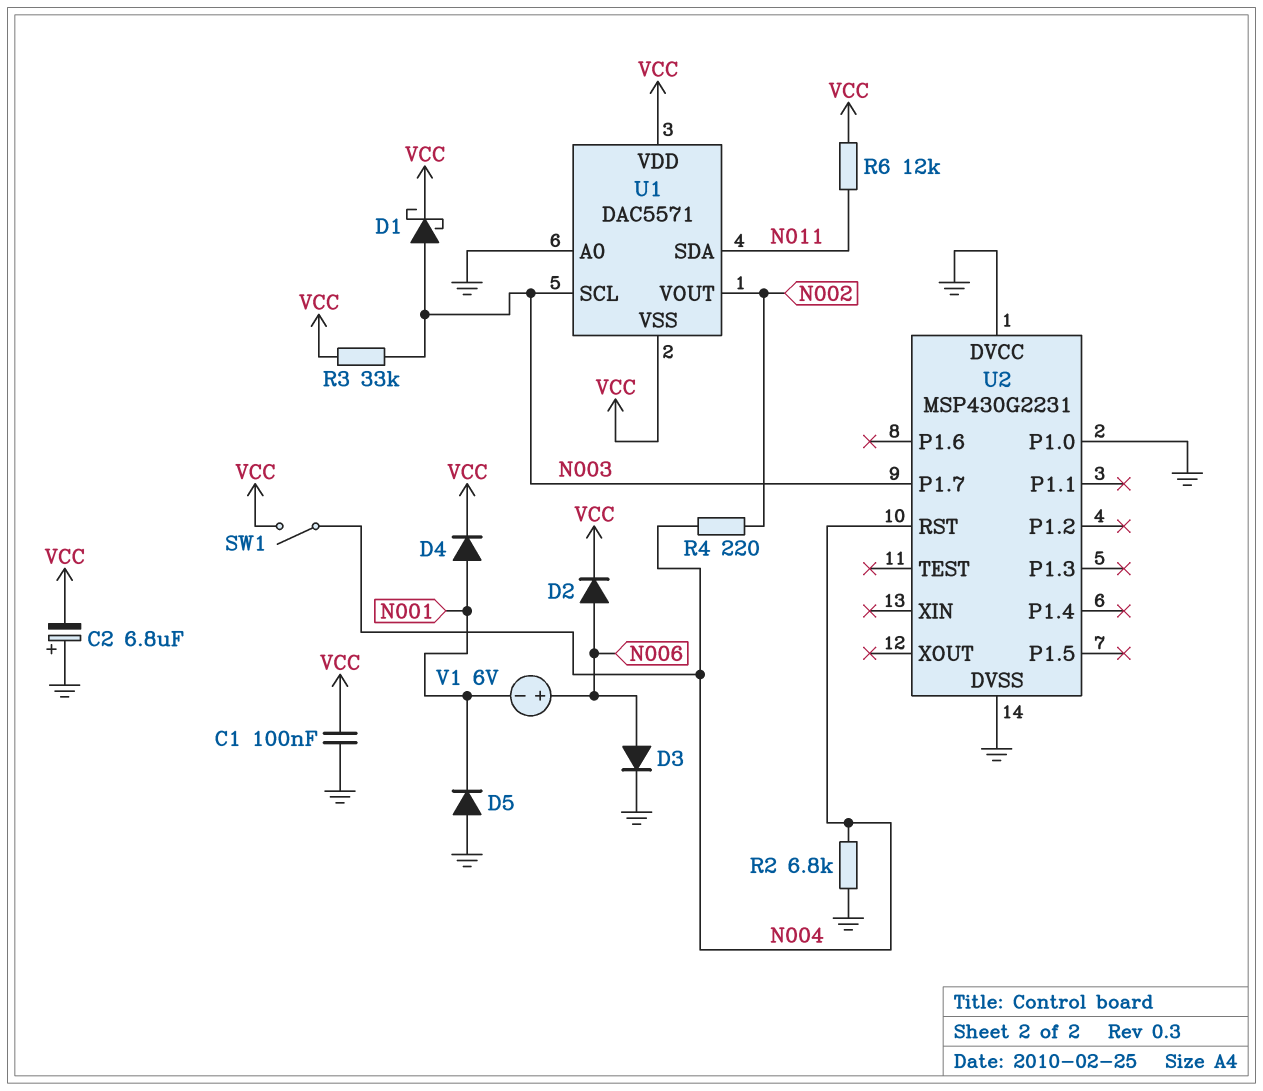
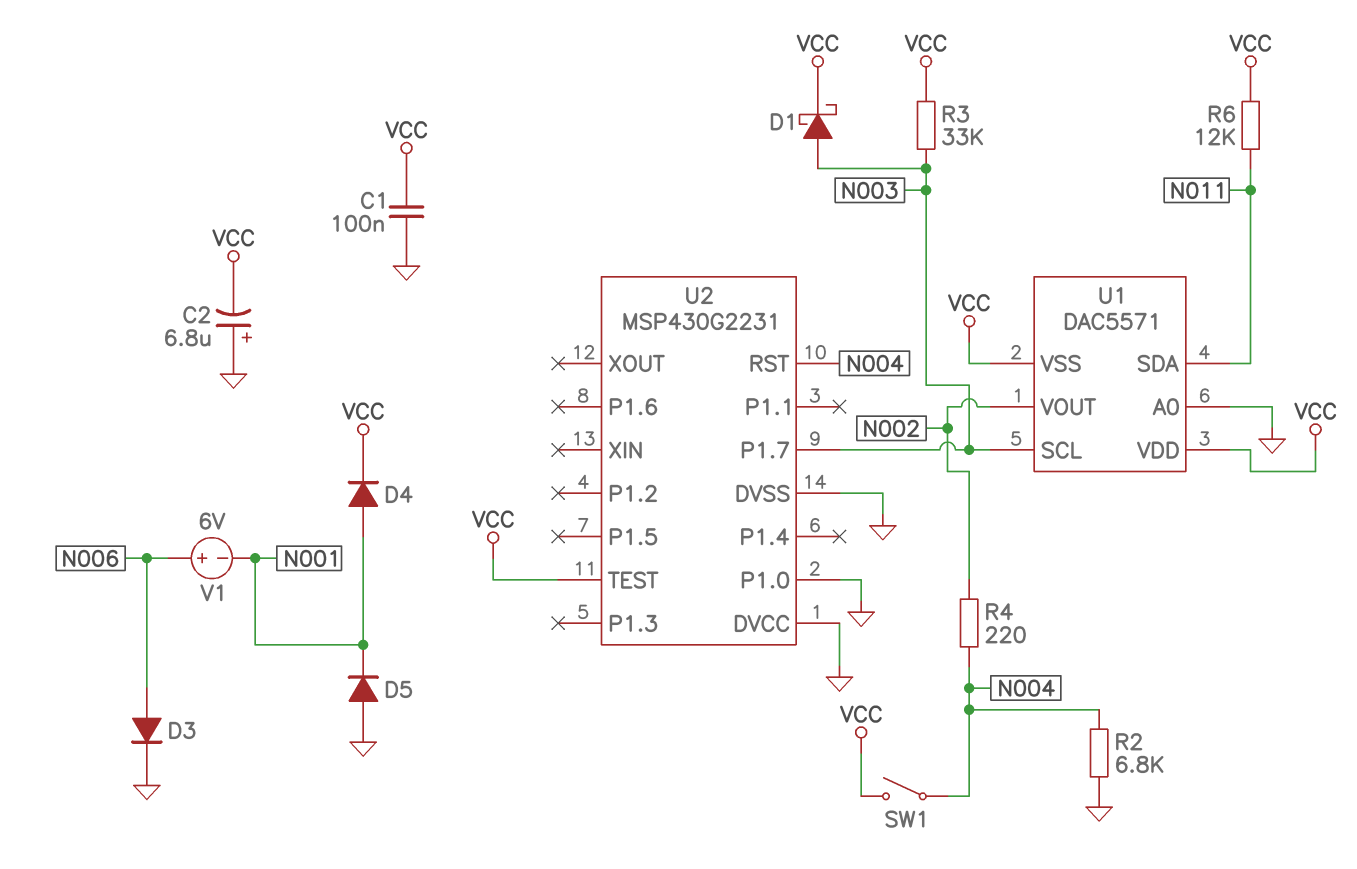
D2: diode (A N006, K VCC) -> none
U2 pin TEST: none -> VCC

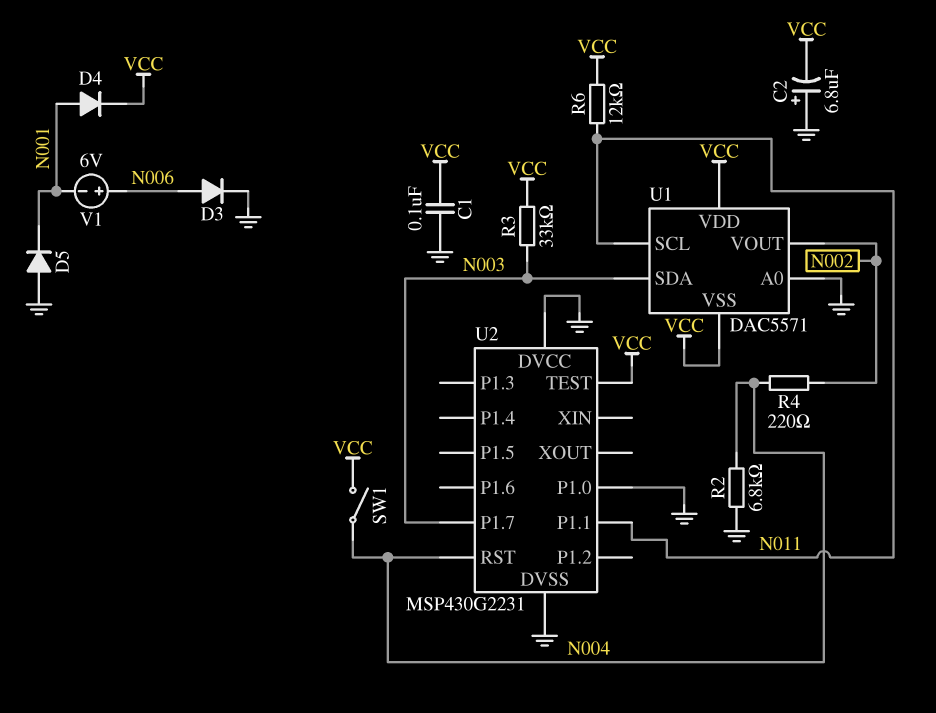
D1: schottky (A N003, K VCC) -> none
U1 pin SCL: N003 -> N011
U1 pin SDA: N011 -> N003
U2 pin P1.1: none -> N011

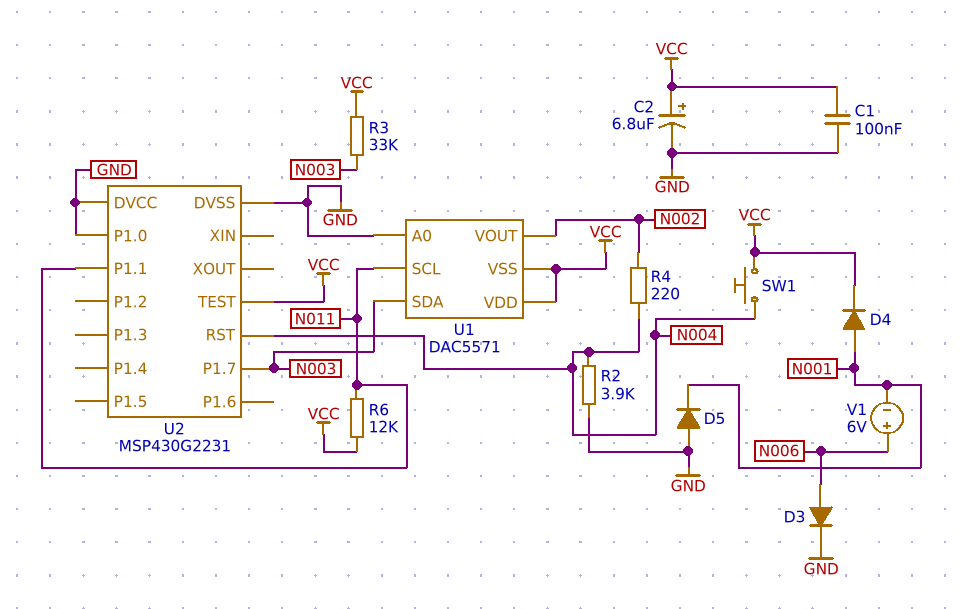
C2: 6.8uF (plus GND, minus VCC) -> 6.8uF (plus VCC, minus GND)
R2: 6.8k (GND, N004) -> 3.9k (GND, N004)
SW1: switch (N004, VCC) -> button (N004, VCC)

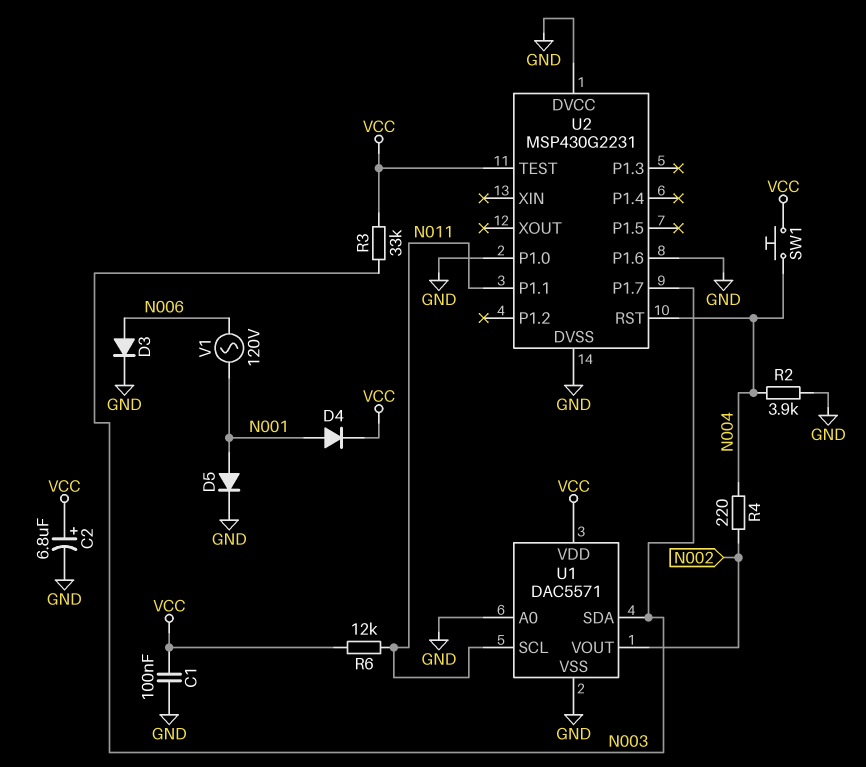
D5: diode (A GND, K N001) -> diode (A N001, K GND)
U1 pin VSS: VCC -> GND
U2 pin P1.6: none -> GND
V1: 6V (plus N006, minus N001) -> AC 120V (N001, N006)

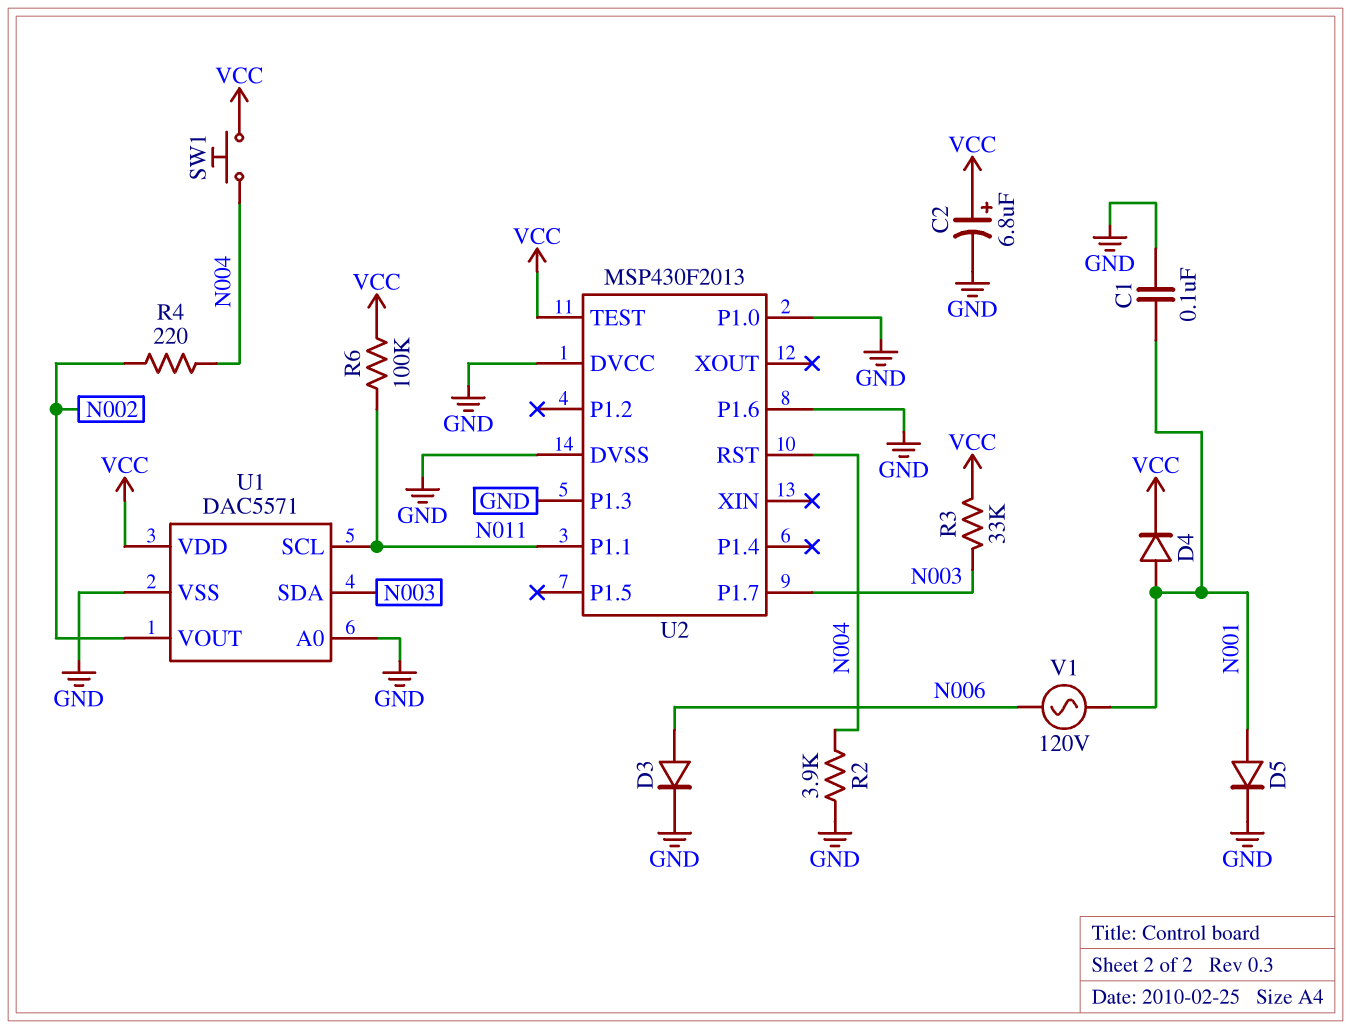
C1: 100nF (GND, VCC) -> 100nF (GND, N001)
R6: 12k (N011, VCC) -> 100k (N011, VCC)
U2: MSP430G2231 -> MSP430F2013
U2 pin P1.3: none -> GND

